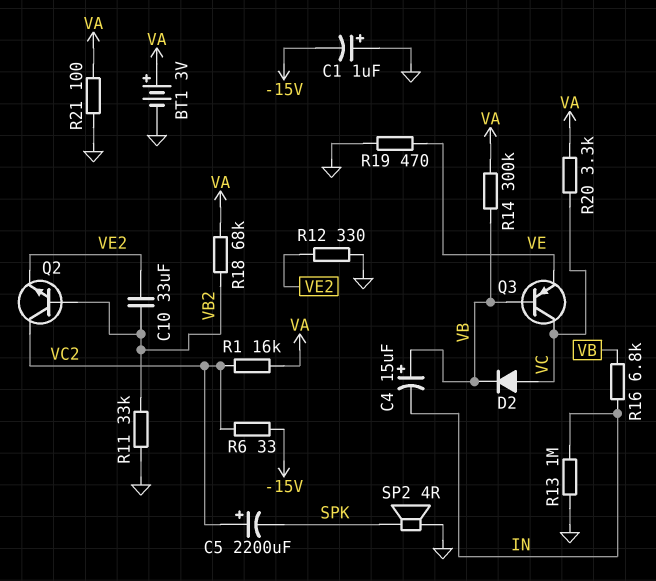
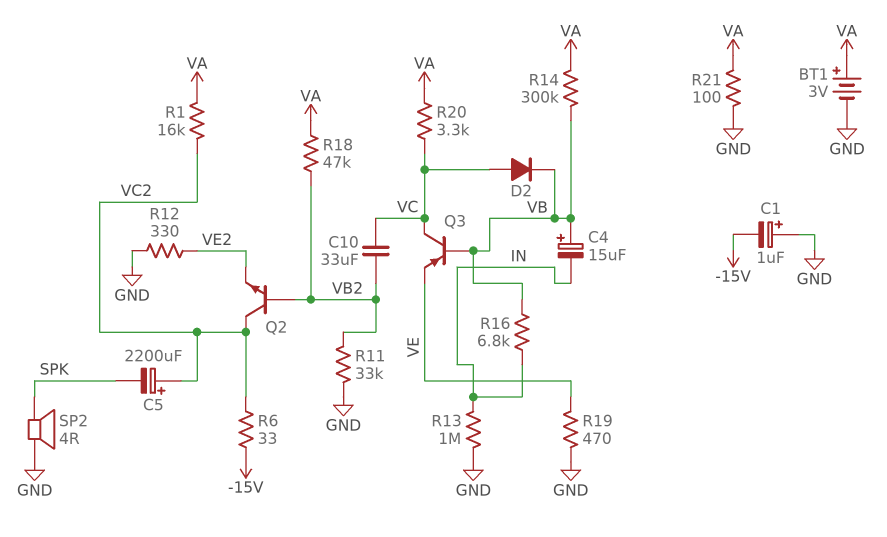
C10: 33uF (VB2, VE2) -> 33uF (VB2, VC)
R18: 68k (VA, VB2) -> 47k (VA, VB2)

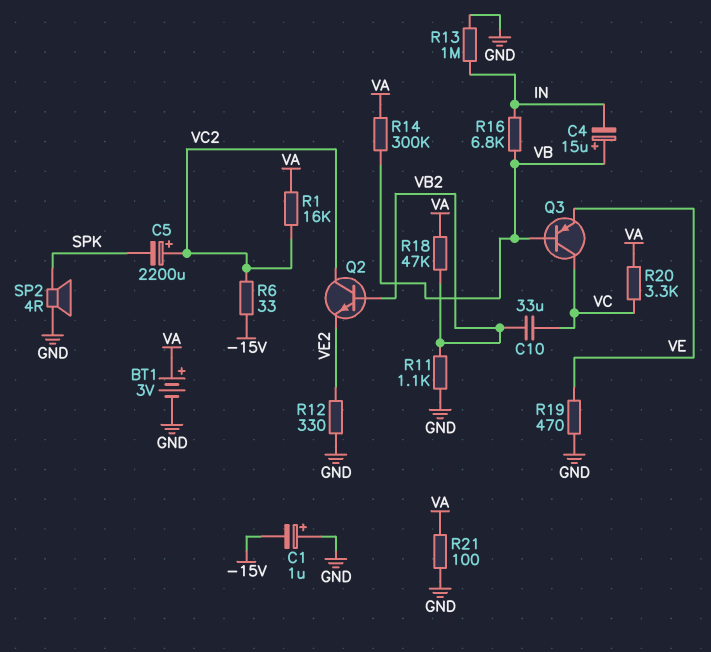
D2: diode (A VC, K VB) -> none
R11: 33k (GND, VB2) -> 1.1k (GND, VB2)

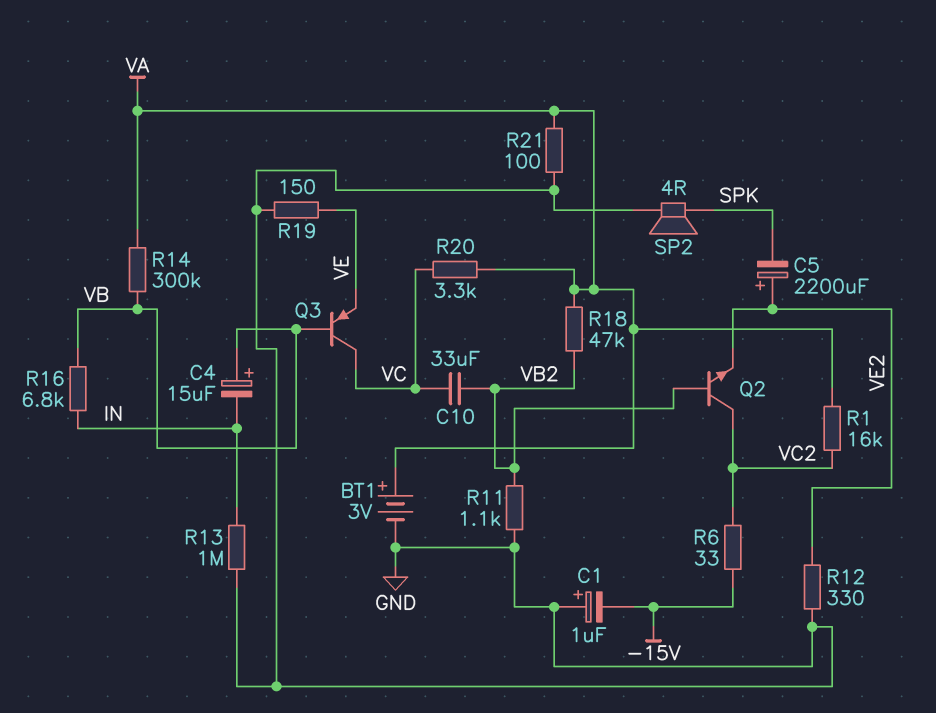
C5: 2200uF (plus VC2, minus SPK) -> 2200uF (plus VE2, minus SPK)
R19: 470 (GND, VE) -> 150 (GND, VE)

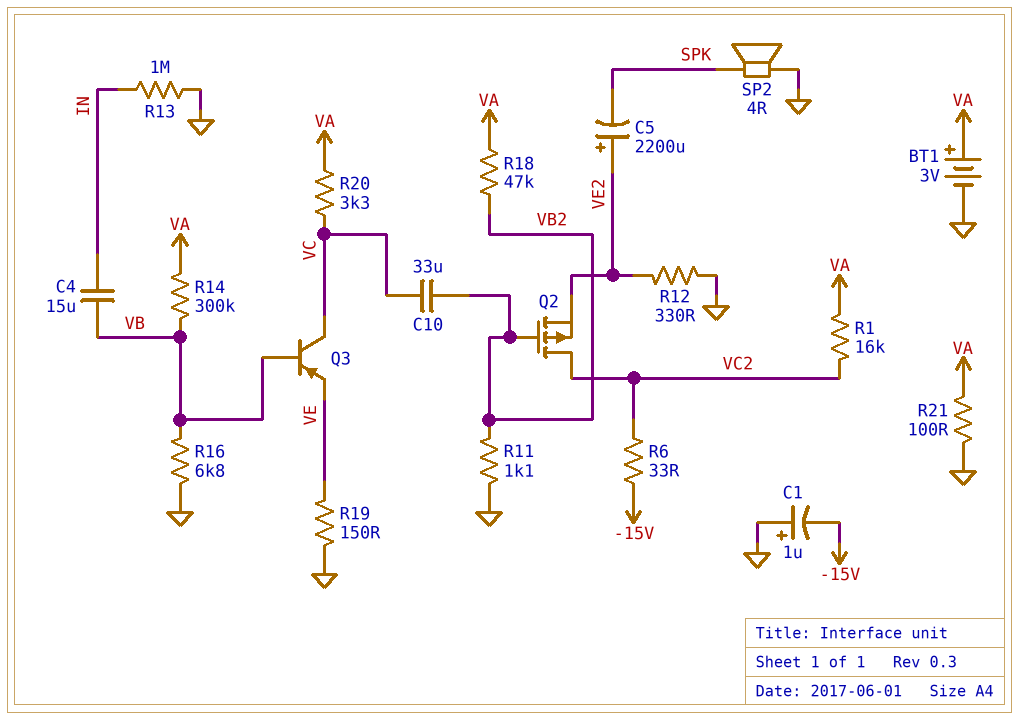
C4: 15uF (plus VB, minus IN) -> 15uF (IN, VB)
Q2: NPN (B VB2, C VC2, E VE2) -> PMOS (G VB2, D VC2, S VE2)
R16: 6.8k (IN, VB) -> 6.8k (GND, VB)

